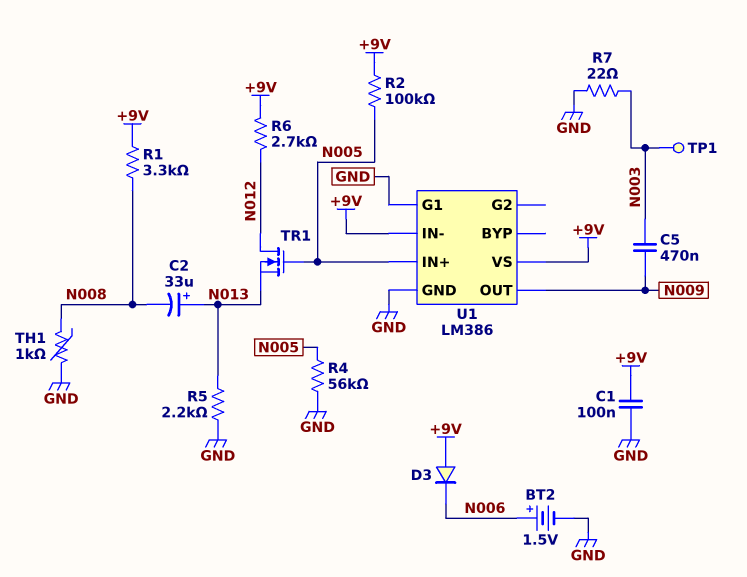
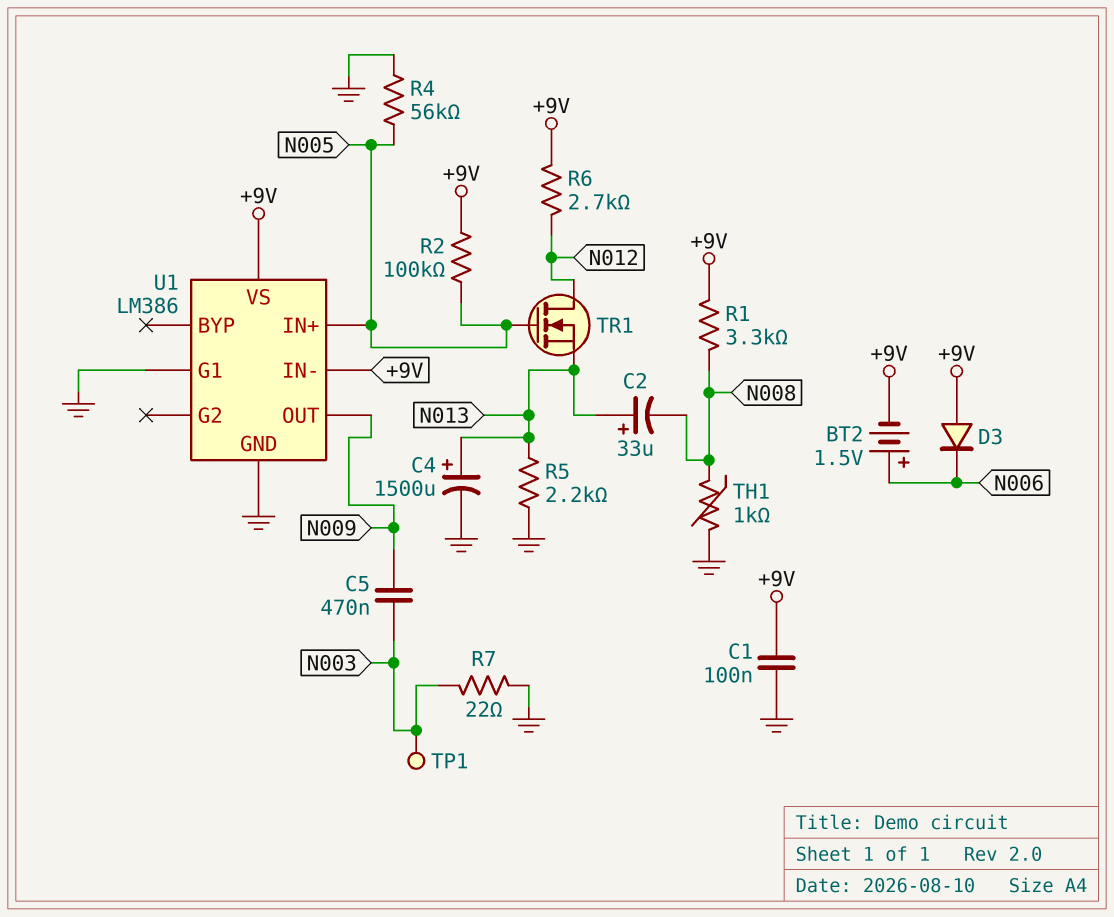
BT2: 1.5V (plus N006, minus GND) -> 1.5V (plus N006, minus +9V)
C4: none -> 1500uF (plus N013, minus GND)

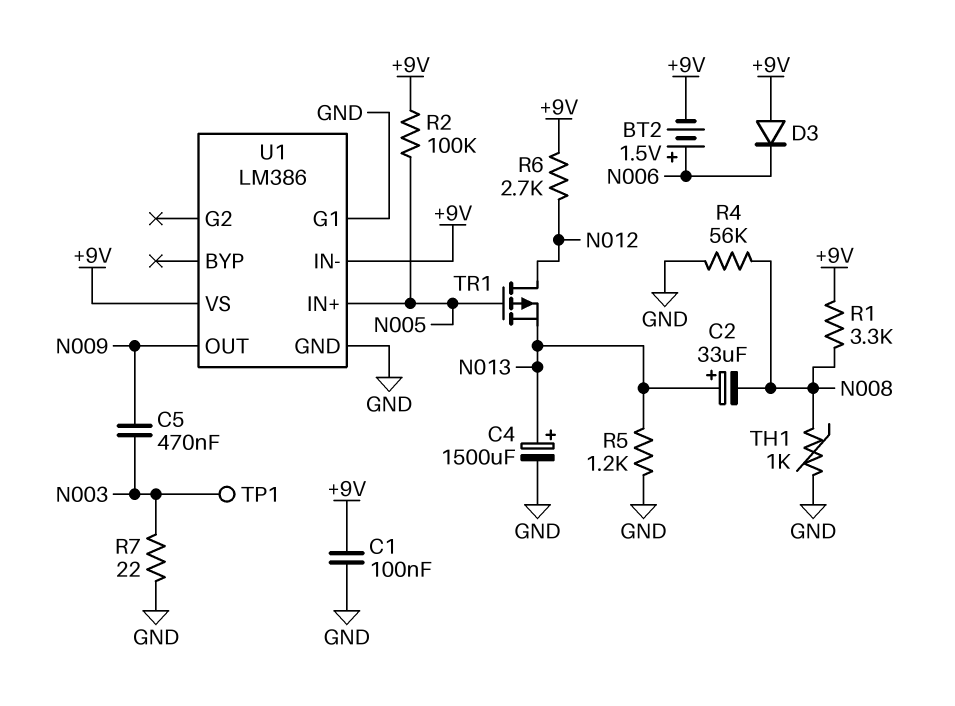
R4: 56k (GND, N005) -> 56k (GND, N008)
R5: 2.2k (GND, N013) -> 1.2k (GND, N013)
TR1: NMOS (G N005, D N012, S N013) -> PMOS (G N005, D N012, S N013)

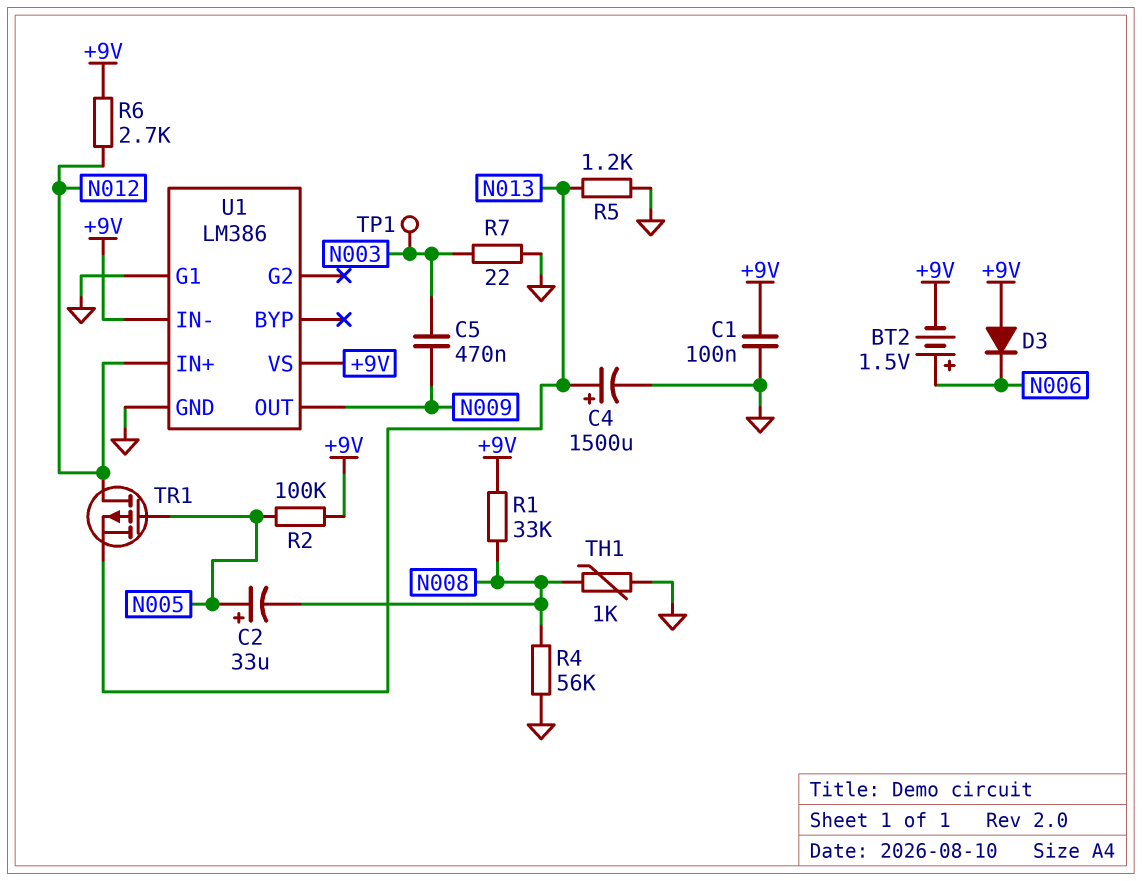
C2: 33uF (plus N013, minus N008) -> 33uF (plus N005, minus N008)
R1: 3.3k (+9V, N008) -> 33k (+9V, N008)
U1 pin IN+: N005 -> N012

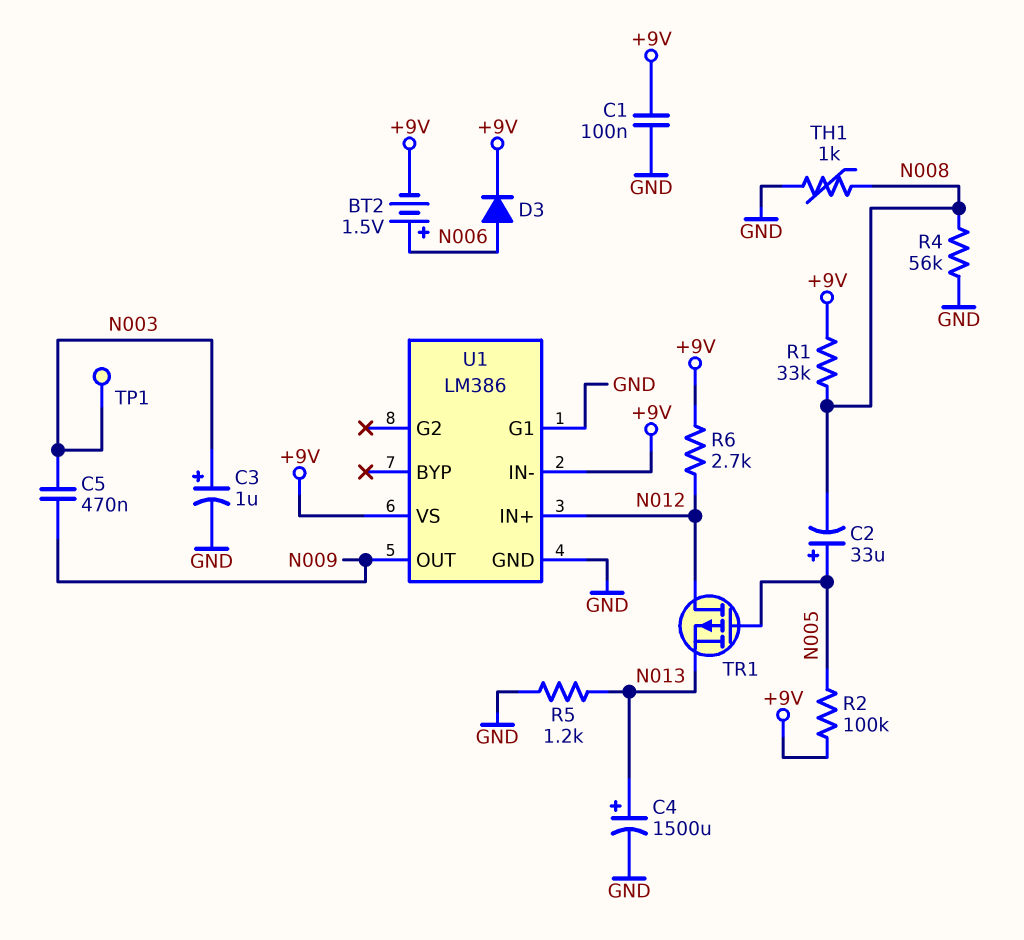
C3: none -> 1uF (plus N003, minus GND)
D3: diode (A +9V, K N006) -> diode (A N006, K +9V)
R7: 22 (GND, N003) -> none

